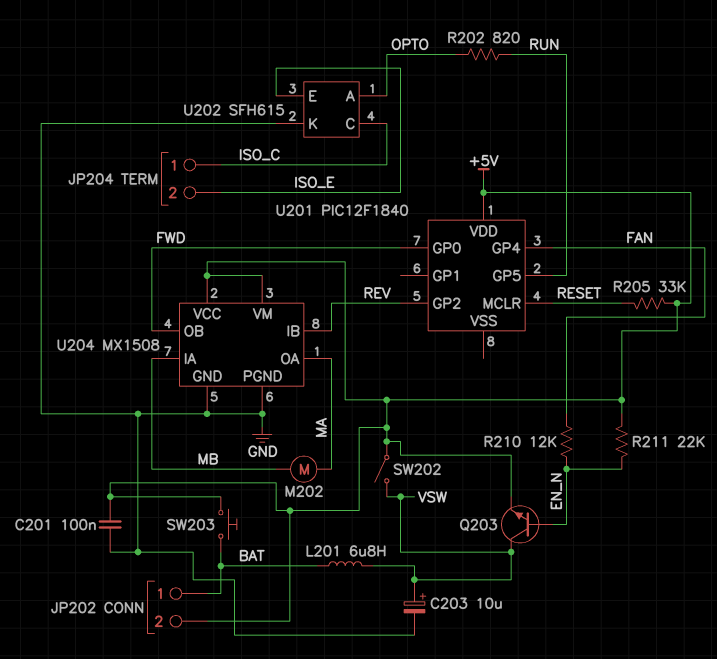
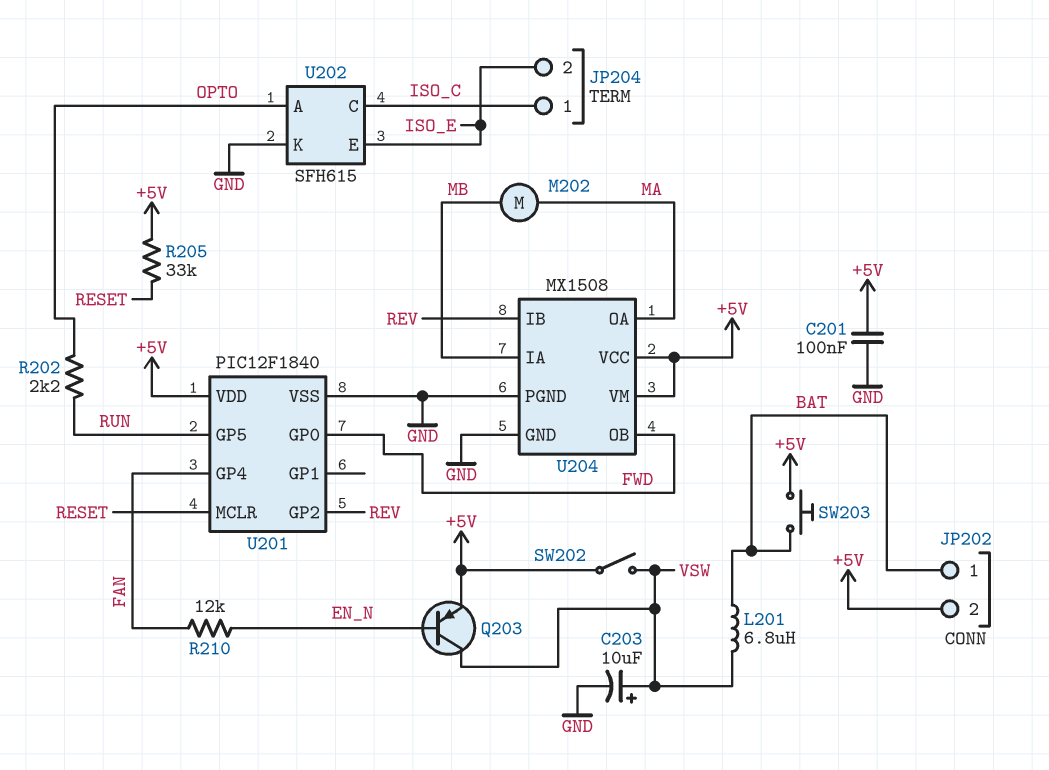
Q203: NPN (B EN_N, C VSW, E +5V) -> PNP (B EN_N, C VSW, E +5V)
R202: 820 (OPTO, RUN) -> 2.2k (OPTO, RUN)
R211: 22k (+5V, EN_N) -> none
U201 pin VSS: none -> GND

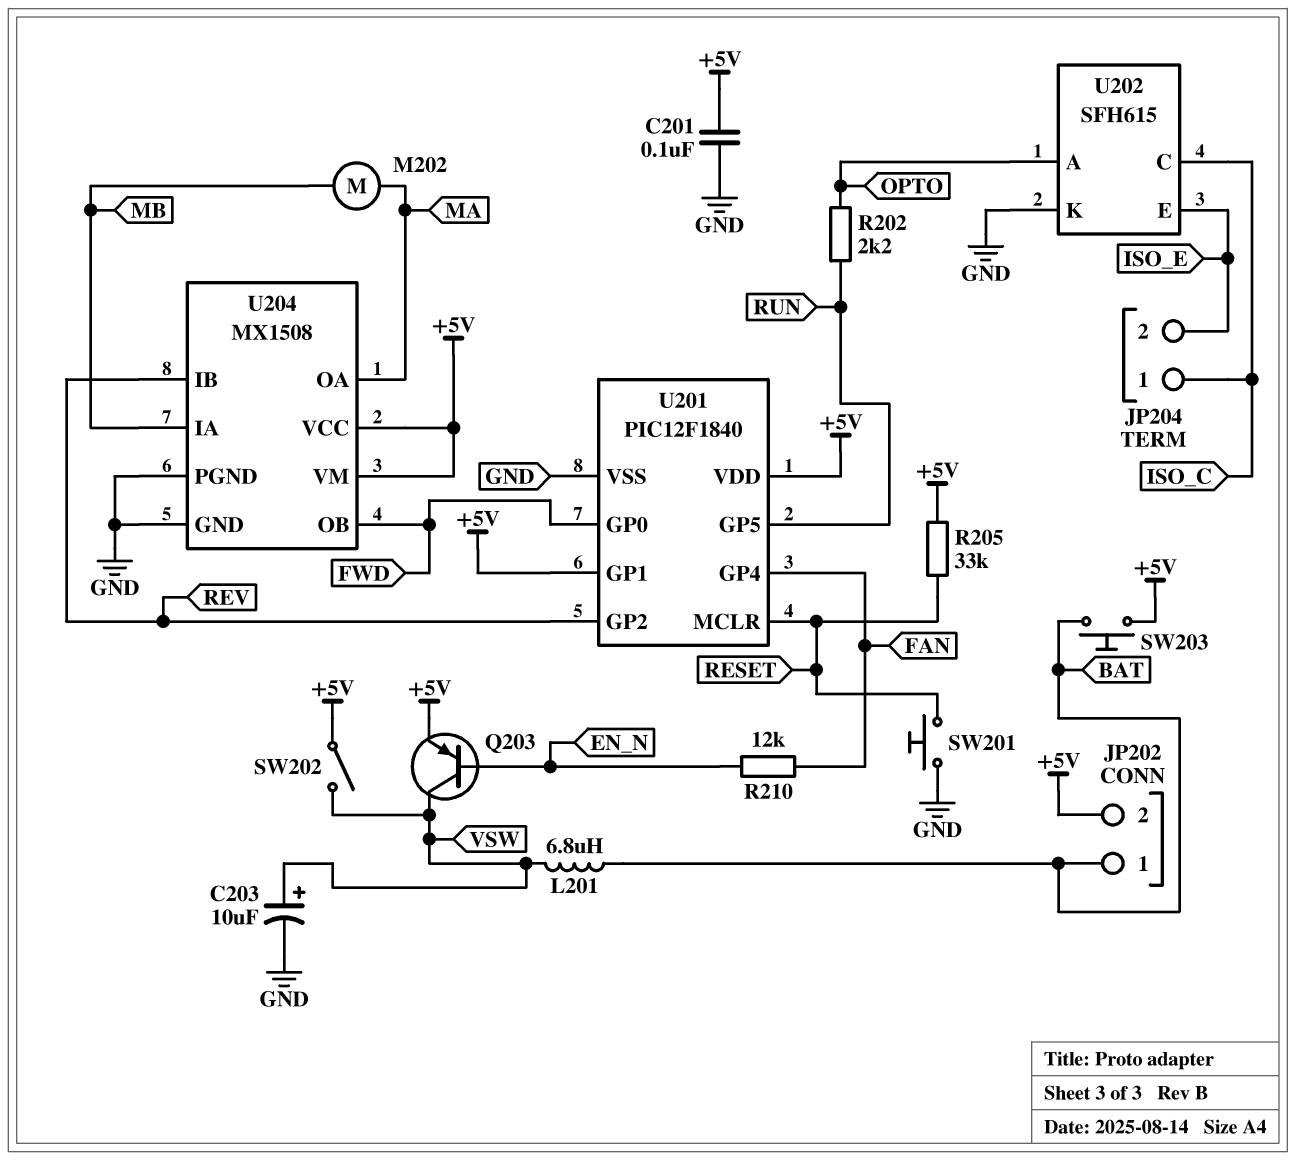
SW201: none -> button (GND, RESET)
U201 pin GP1: none -> +5V

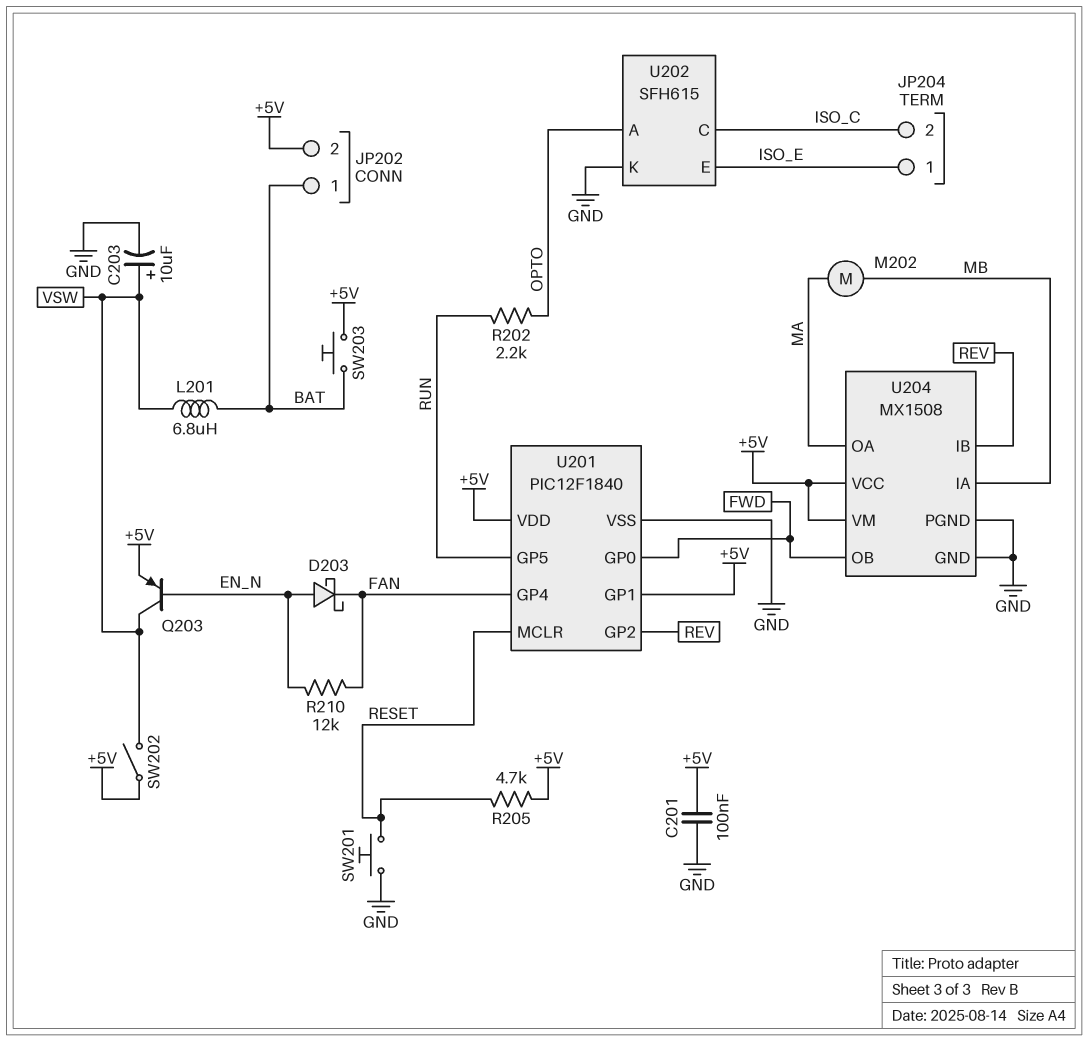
D203: none -> schottky (A EN_N, K FAN)
JP204 pin 1: ISO_C -> ISO_E
JP204 pin 2: ISO_E -> ISO_C
R205: 33k (+5V, RESET) -> 4.7k (+5V, RESET)

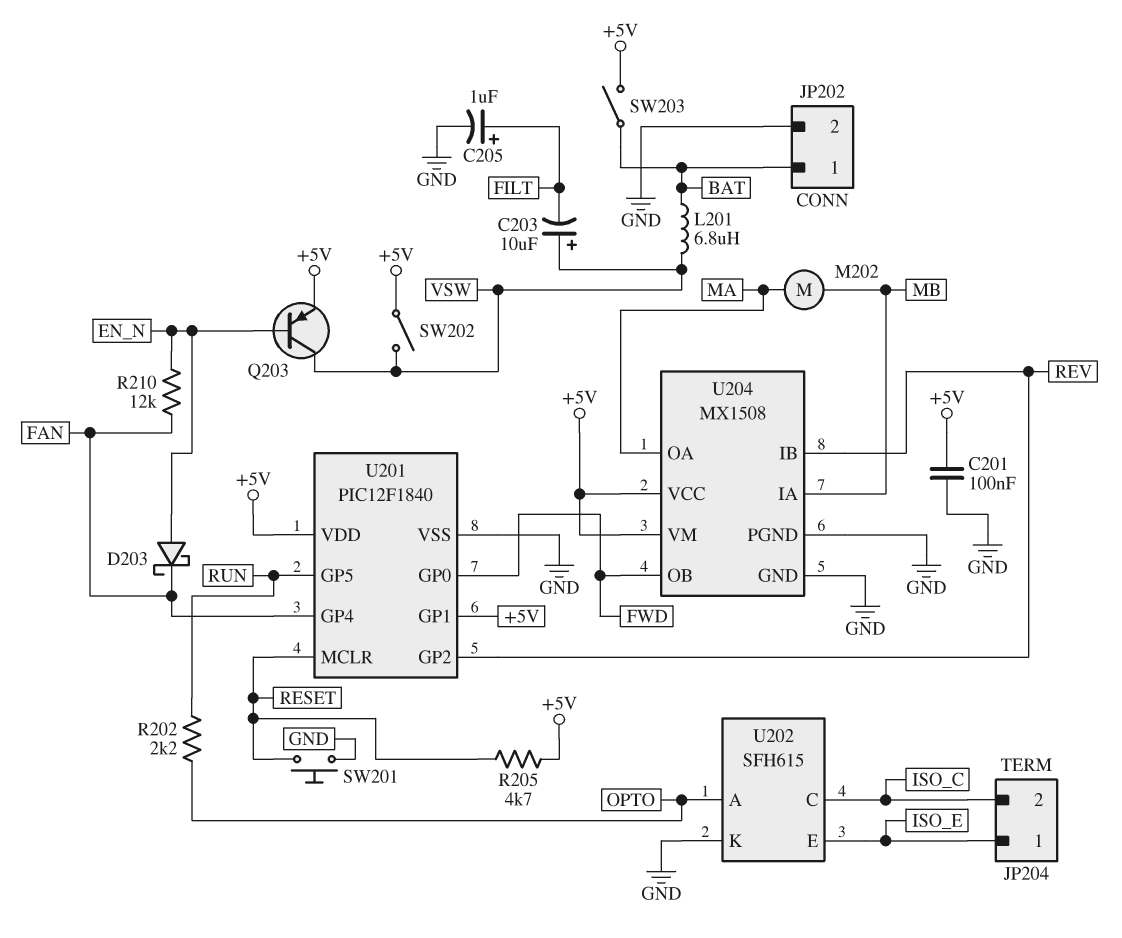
C203: 10uF (plus VSW, minus GND) -> 10uF (plus VSW, minus FILT)
C205: none -> 1uF (plus FILT, minus GND)
JP202 pin 2: +5V -> GND
SW203: button (+5V, BAT) -> switch (+5V, BAT)

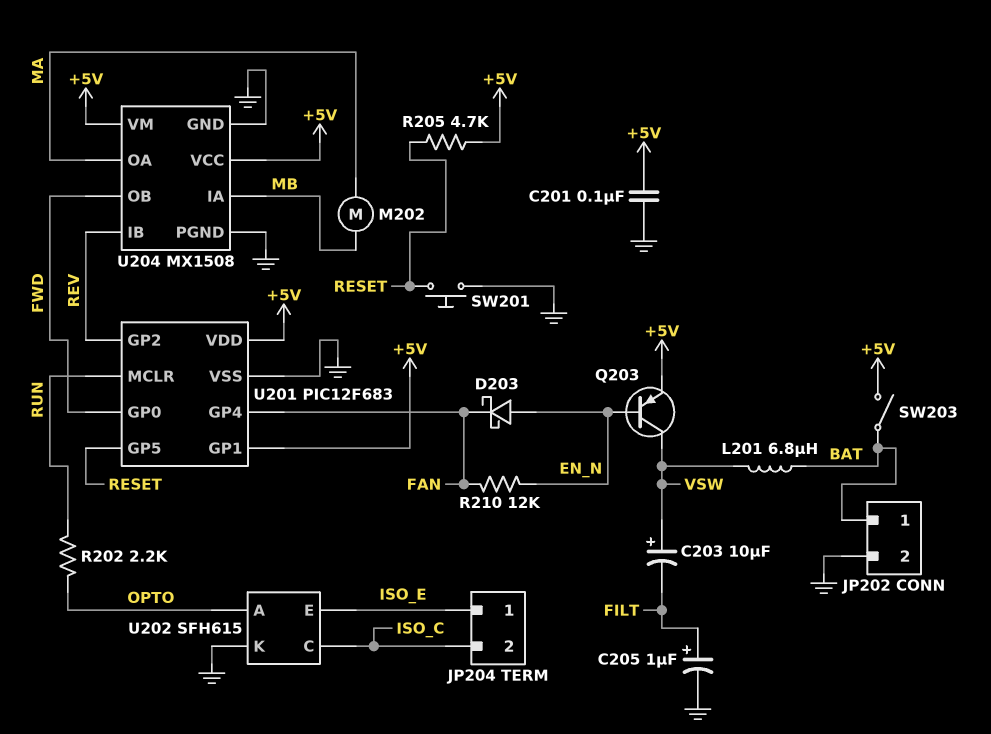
SW202: switch (+5V, VSW) -> none
U201: PIC12F1840 -> PIC12F683
U201 pin GP5: RUN -> RESET
U201 pin MCLR: RESET -> RUN

